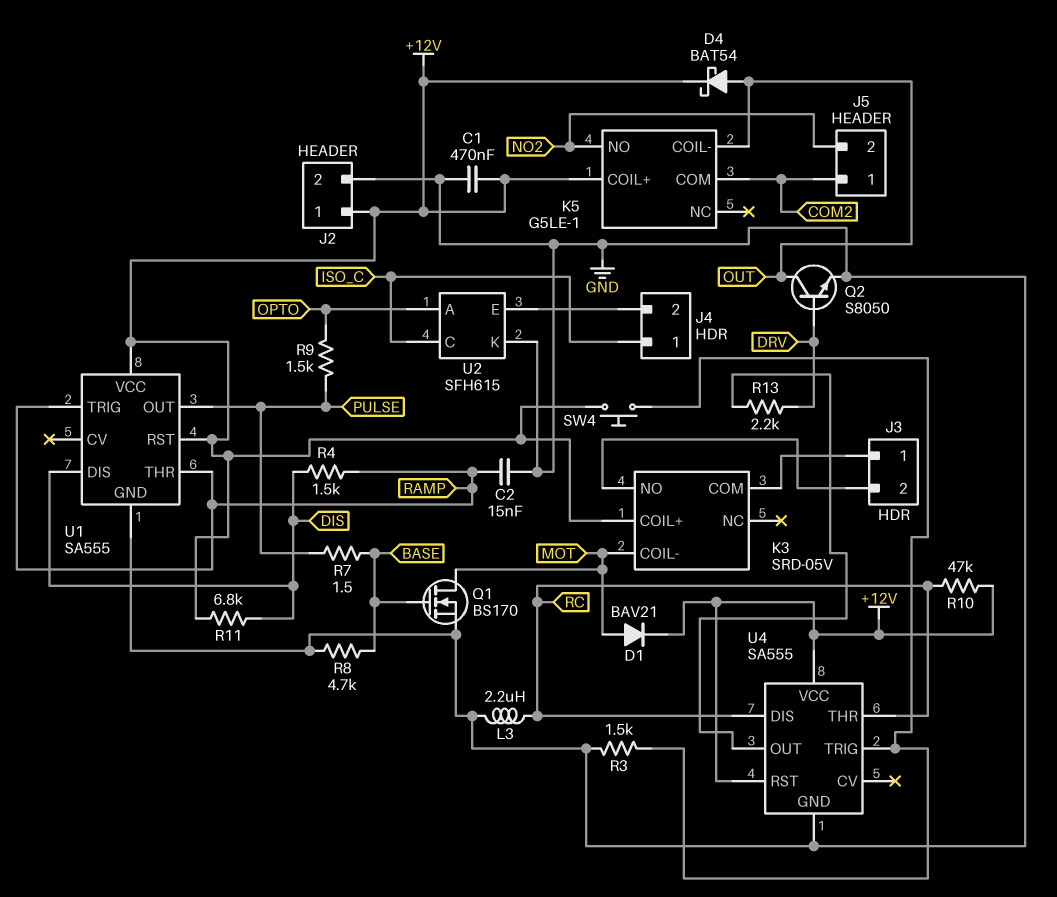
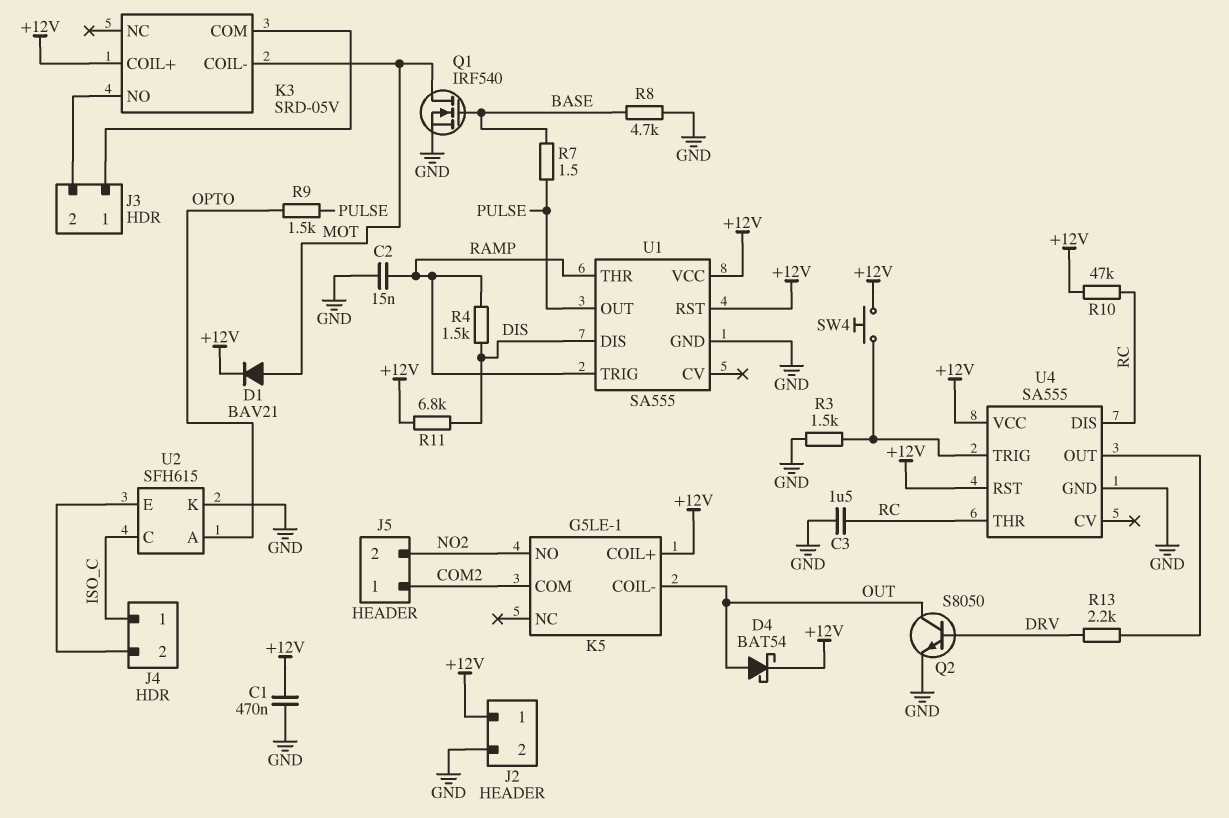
C3: none -> 1.5uF (GND, RC)
L3: 2.2uH (GND, RC) -> none
Q1: NMOS BS170 (G BASE, D MOT, S GND) -> NMOS IRF540 (G BASE, D MOT, S GND)

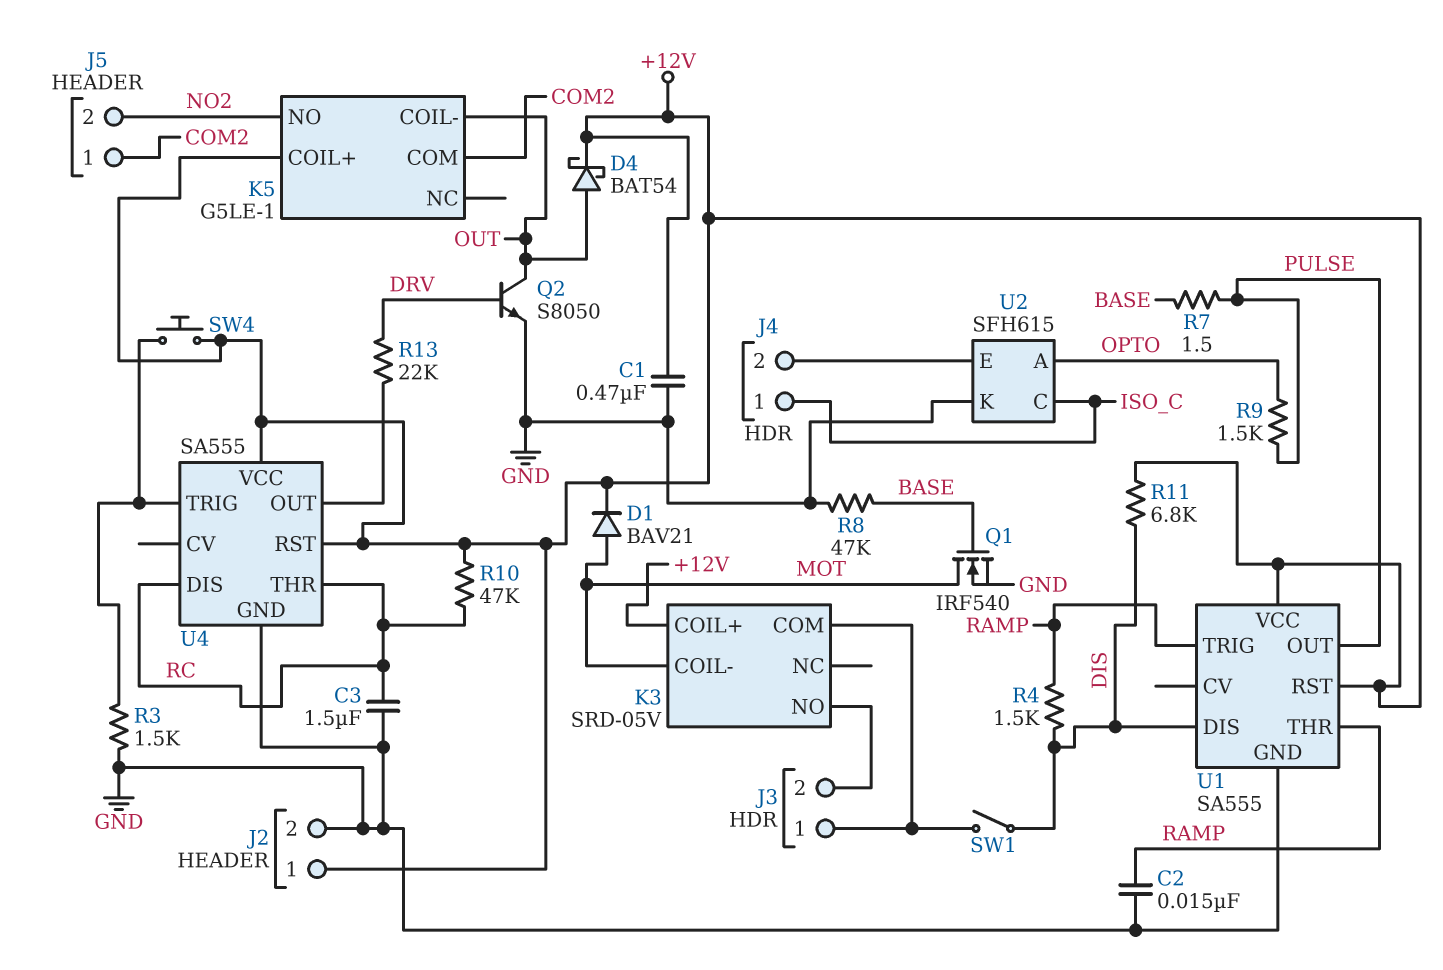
R8: 4.7k (BASE, GND) -> 47k (BASE, GND)
R13: 2.2k (DRV, U4/OUT) -> 22k (DRV, U4/OUT)
SW1: none -> switch (DIS, J3/1)

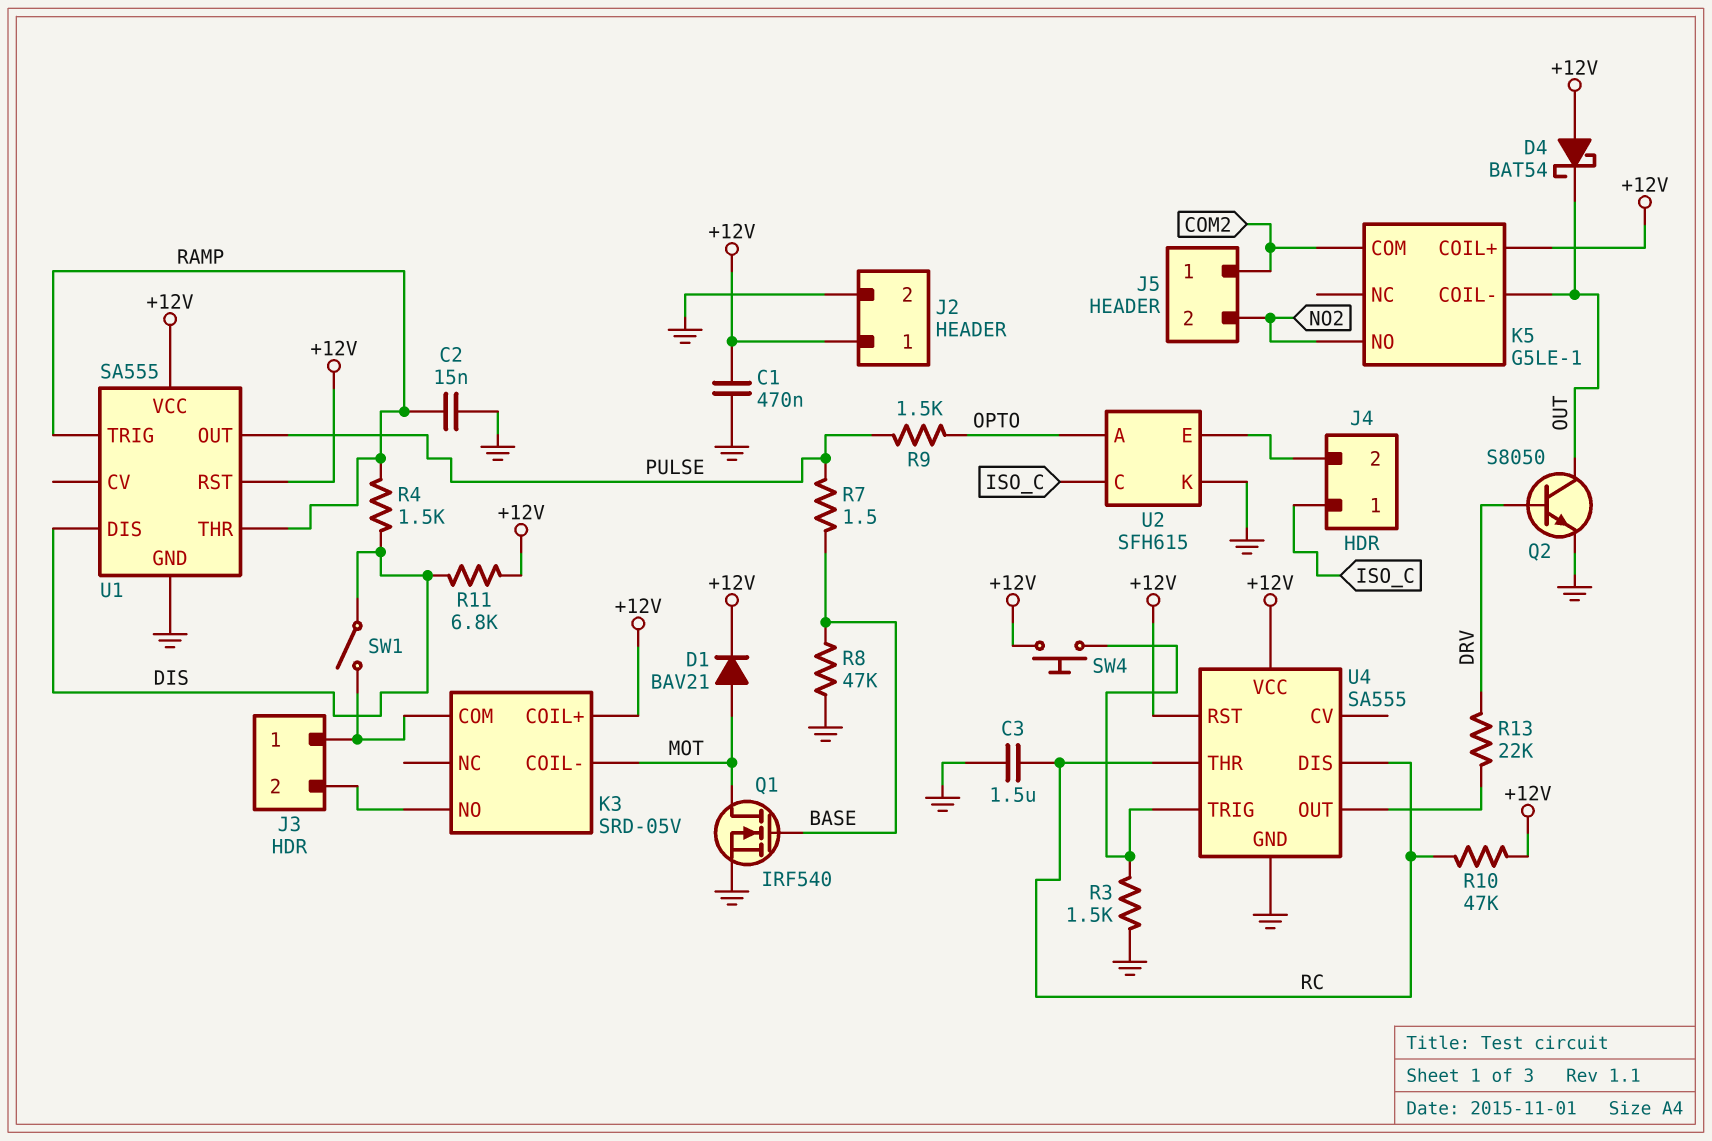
D4: schottky BAT54 (A OUT, K +12V) -> schottky BAT54 (A +12V, K OUT)

